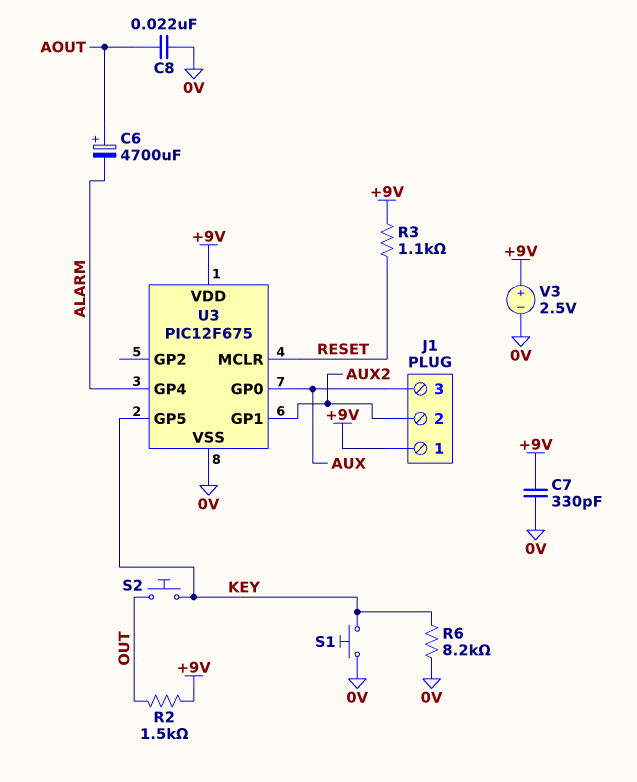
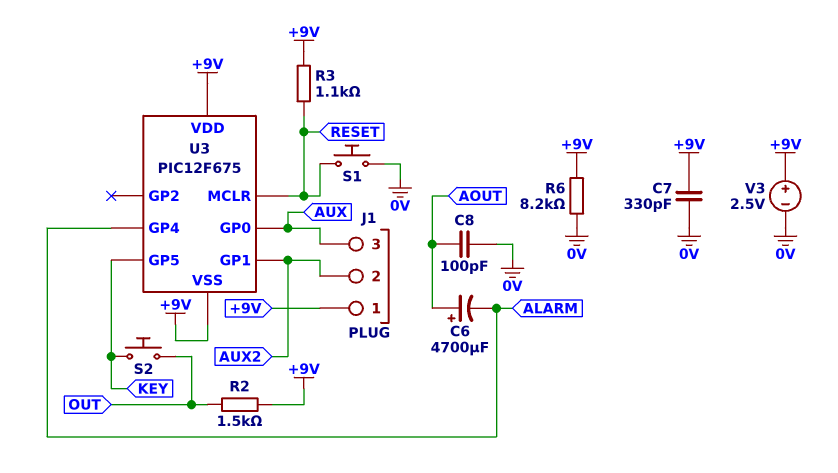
C8: 22nF (0V, AOUT) -> 100pF (0V, AOUT)
R6: 8.2k (0V, KEY) -> 8.2k (+9V, 0V)
S1: button (0V, KEY) -> button (0V, RESET)
U3 pin VSS: 0V -> +9V

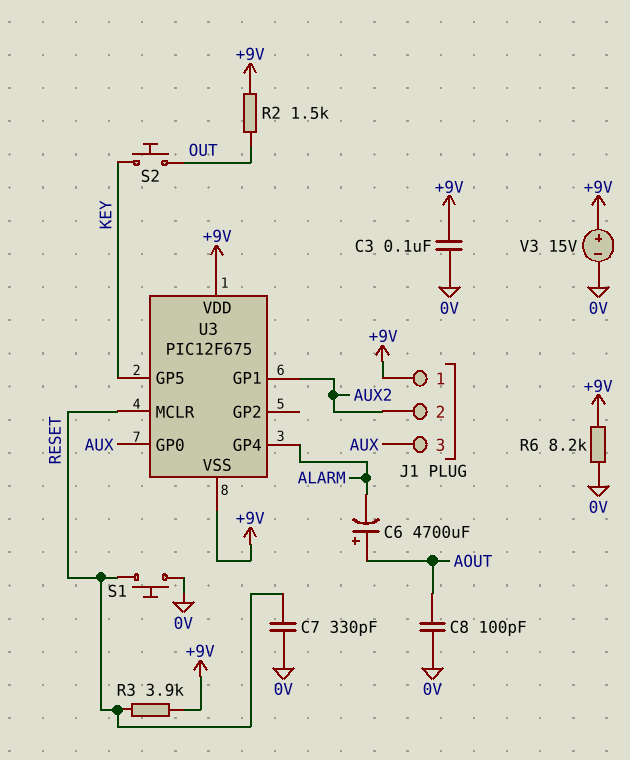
C3: none -> 100nF (+9V, 0V)
C7: 330pF (+9V, 0V) -> 330pF (0V, RESET)
R3: 1.1k (+9V, RESET) -> 3.9k (+9V, RESET)
V3: 2.5V (plus +9V, minus 0V) -> 15V (plus +9V, minus 0V)

